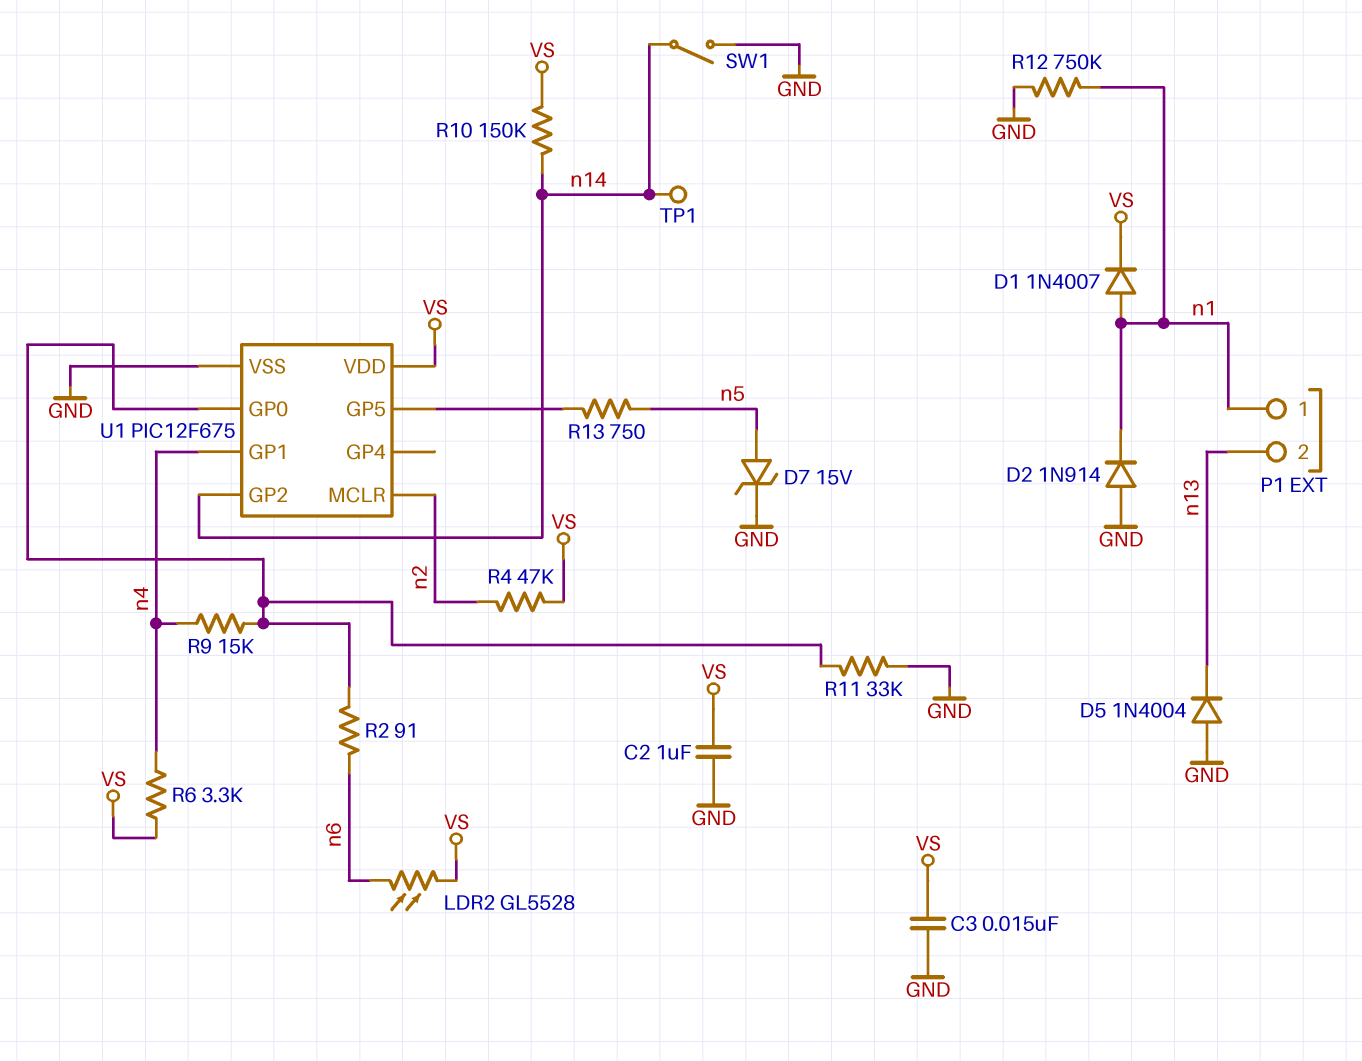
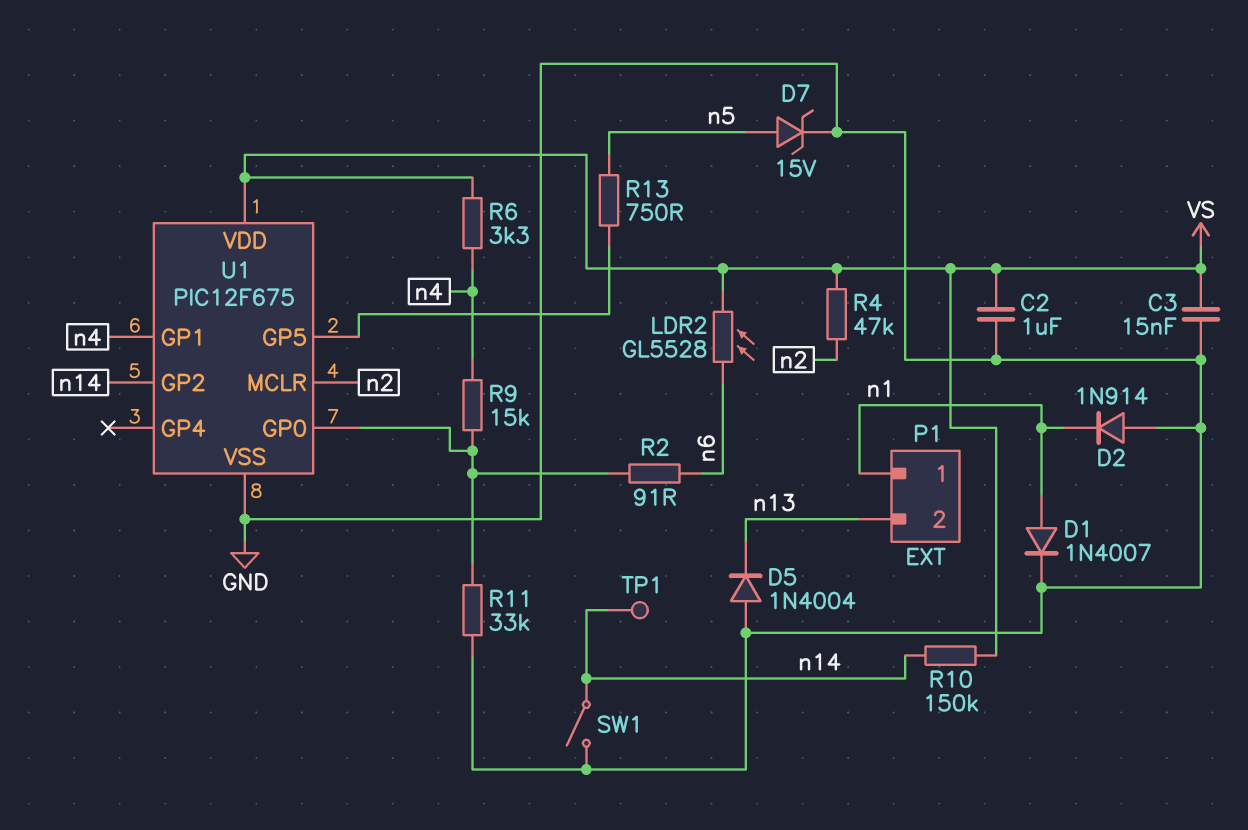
D1: diode 1N4007 (A n1, K VS) -> diode 1N4007 (A n1, K GND)
R12: 750k (GND, n1) -> none

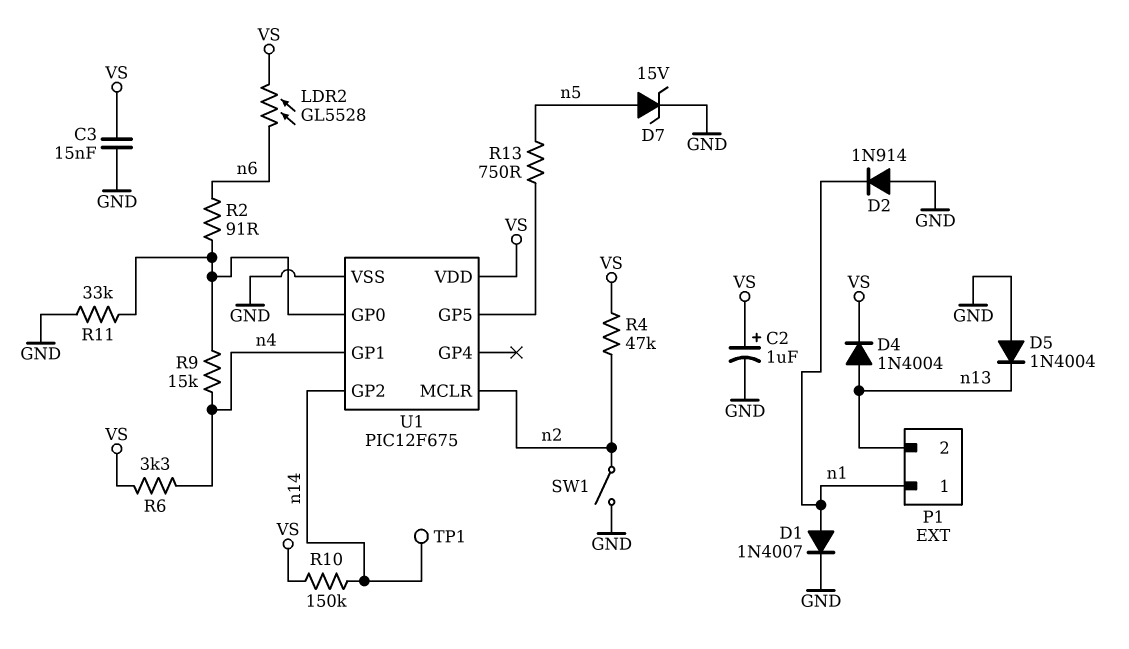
C2: 1uF (GND, VS) -> 1uF (plus VS, minus GND)
D4: none -> diode 1N4004 (A n13, K VS)
SW1: switch (GND, n14) -> switch (GND, n2)

